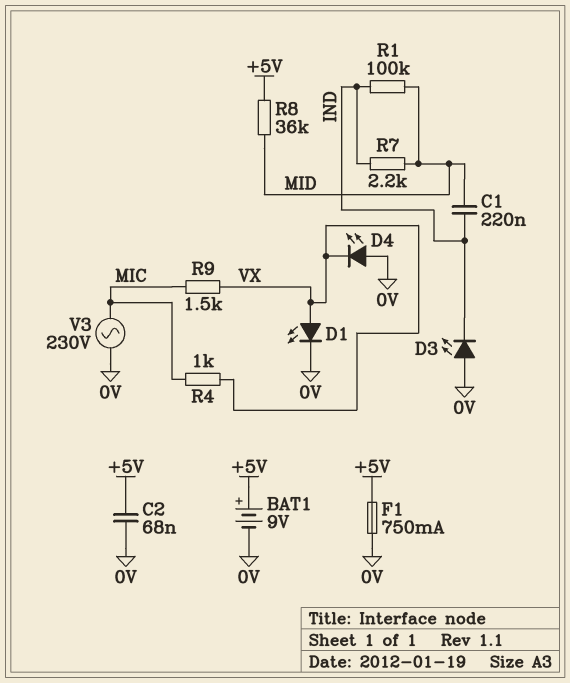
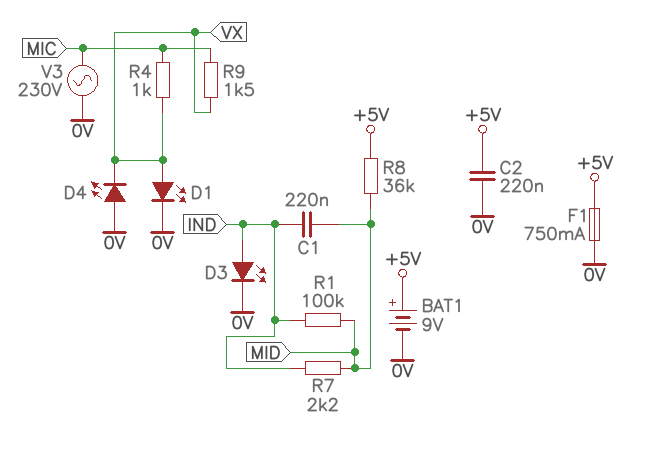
C2: 68nF (+5V, 0V) -> 220nF (+5V, 0V)
D3: LED (A 0V, K IND) -> LED (A IND, K 0V)

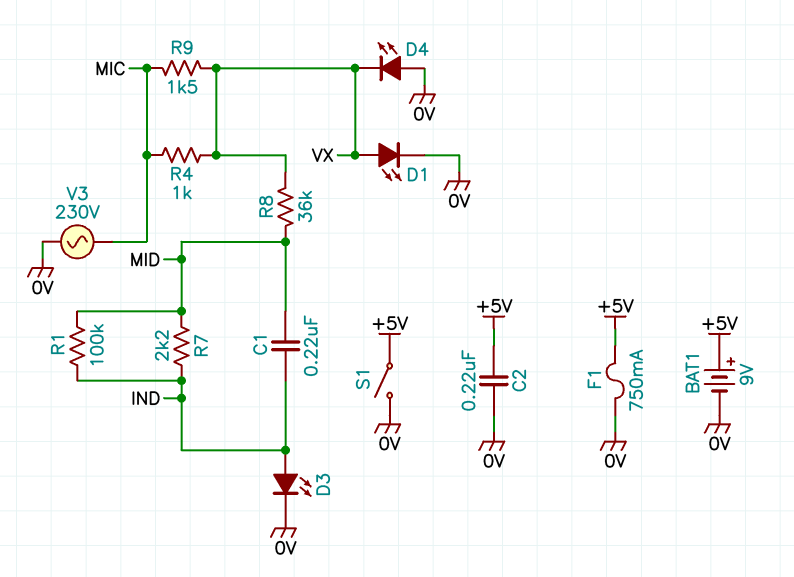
R8: 36k (+5V, MID) -> 36k (MID, VX)
S1: none -> switch (+5V, 0V)

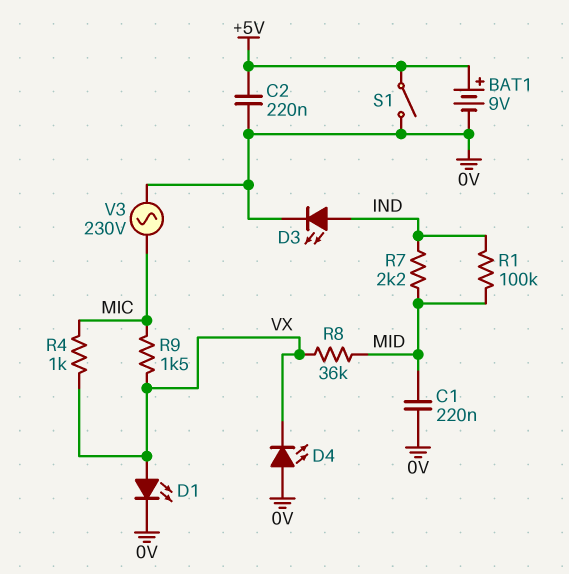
C1: 220nF (IND, MID) -> 220nF (0V, MID)
F1: 750mA (+5V, 0V) -> none

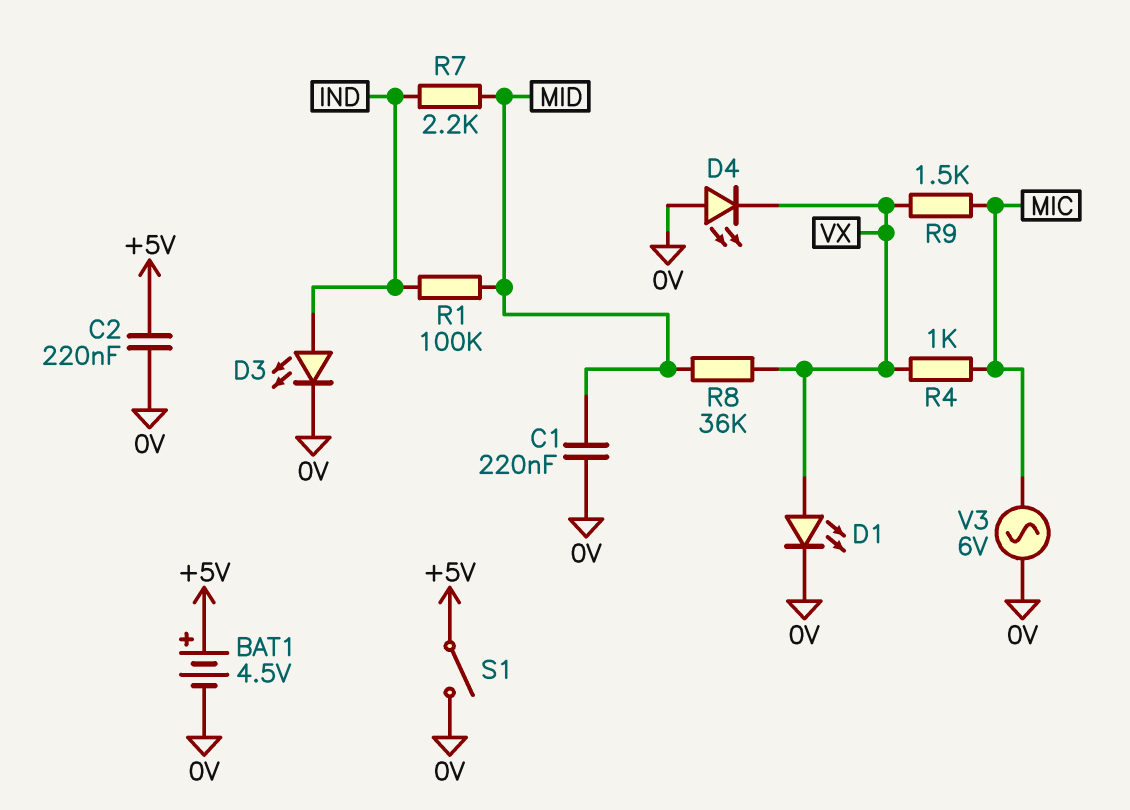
BAT1: 9V (plus +5V, minus 0V) -> 4.5V (plus +5V, minus 0V)
V3: AC 230V (0V, MIC) -> AC 6V (0V, MIC)

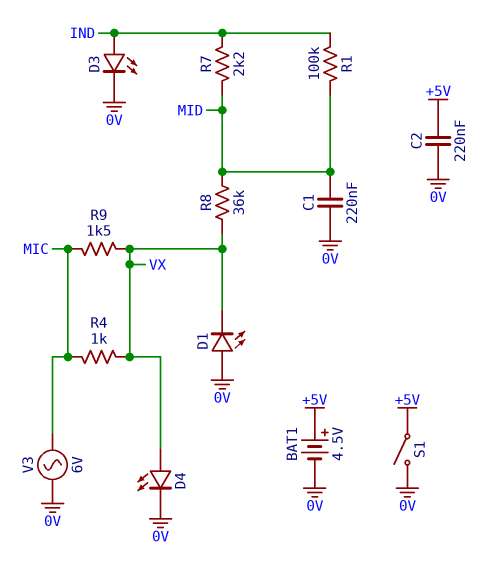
D1: LED (A VX, K 0V) -> LED (A 0V, K VX)
D4: LED (A 0V, K VX) -> LED (A VX, K 0V)

